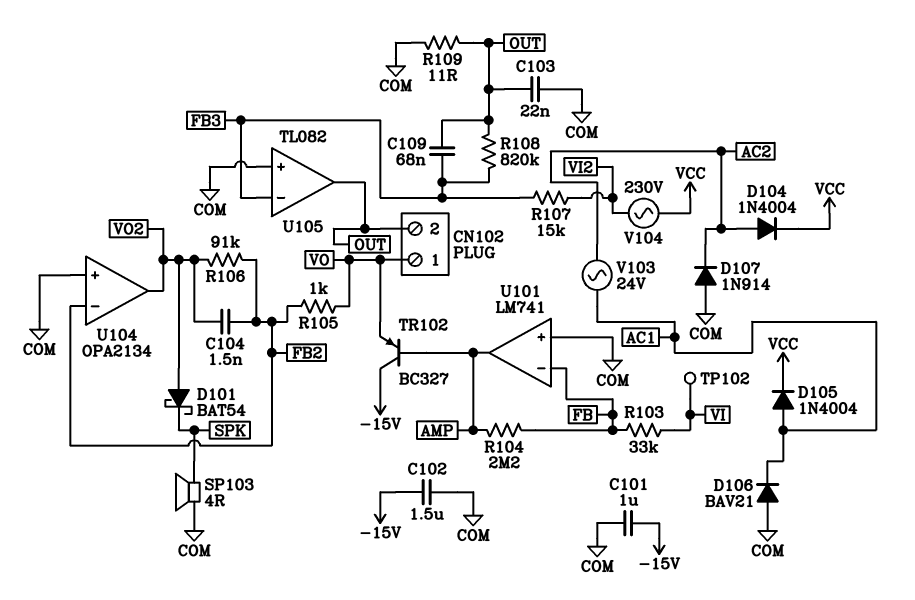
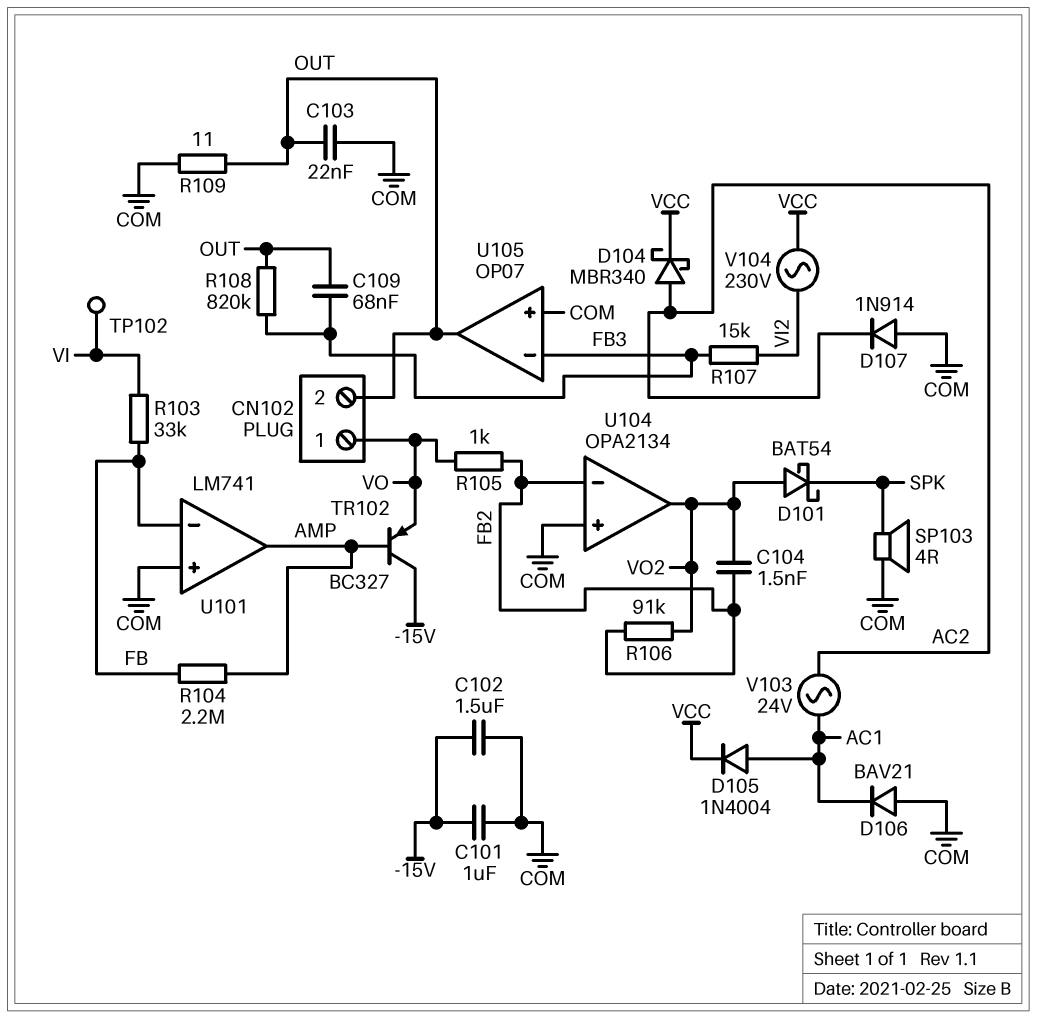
D104: diode 1N4004 (A AC2, K VCC) -> schottky MBR340 (A AC2, K VCC)
U105: TL082 -> OP07

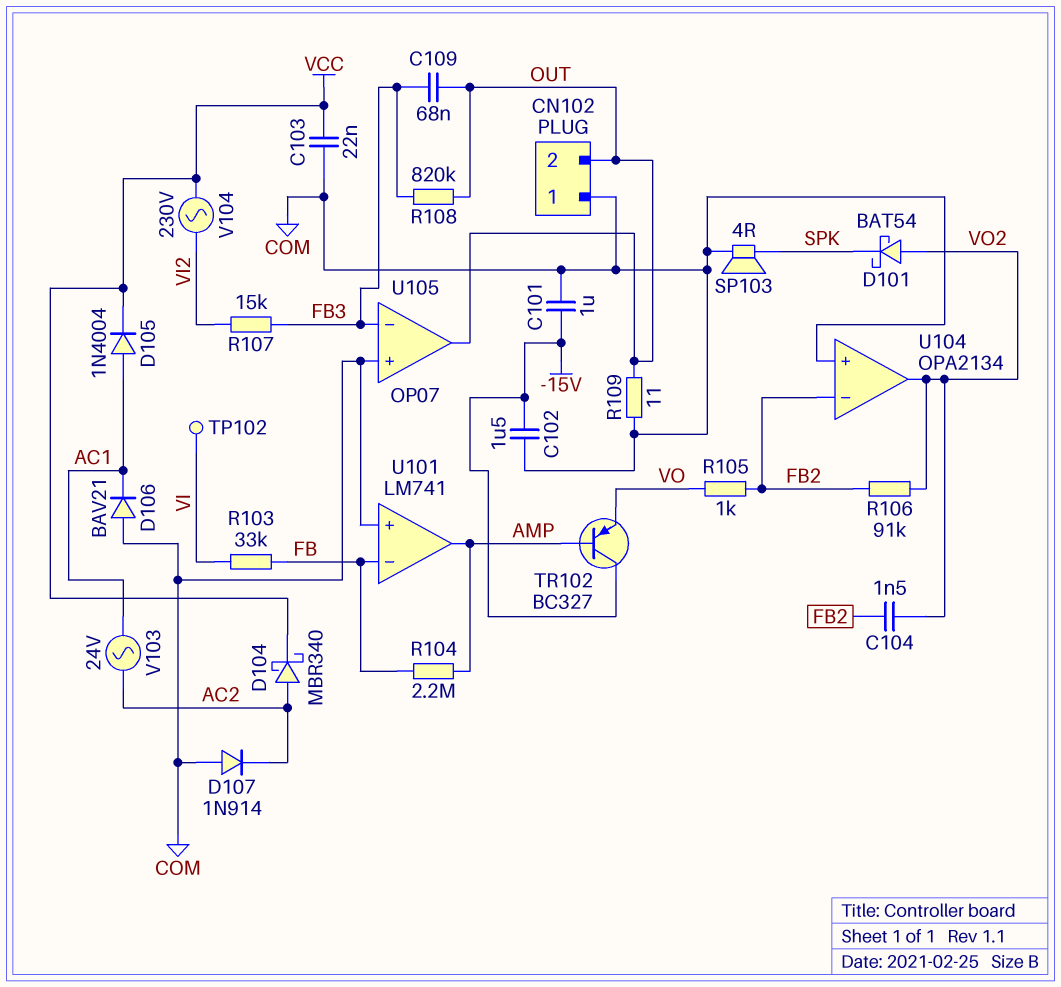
C103: 22nF (COM, OUT) -> 22nF (COM, VCC)
CN102 pin 1: VO -> COM

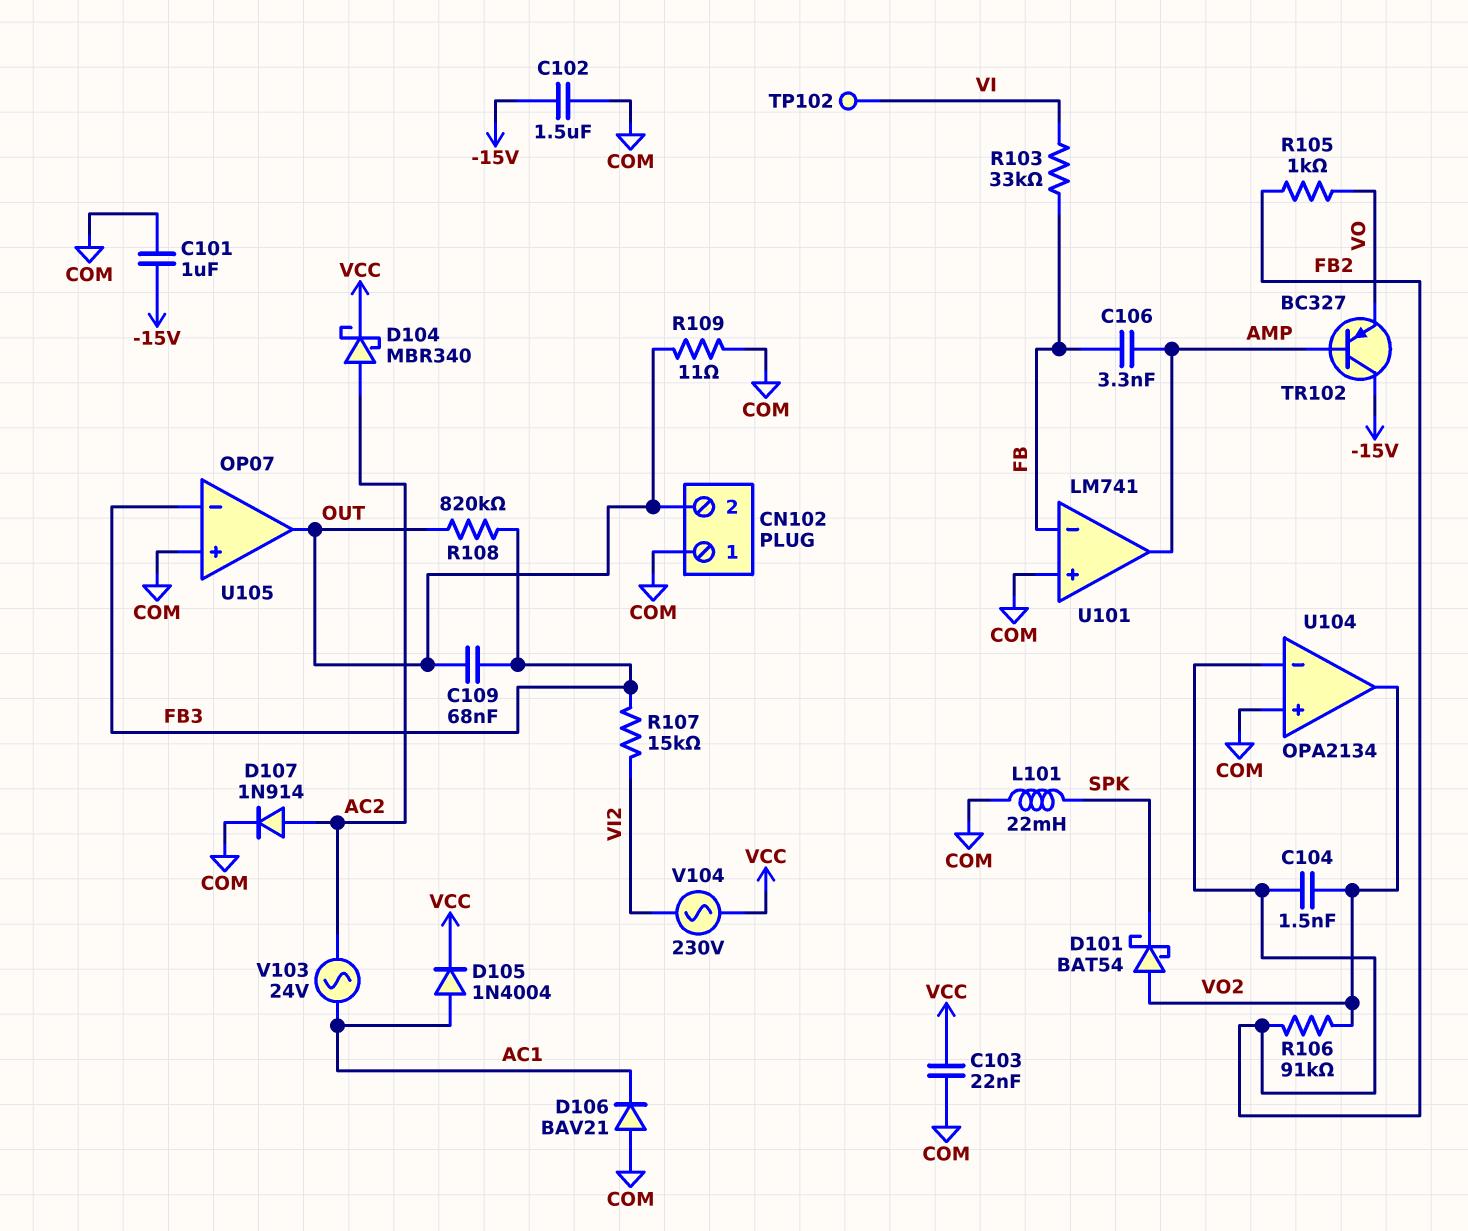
C106: none -> 3.3nF (AMP, FB)
D107: diode 1N914 (A COM, K AC2) -> diode 1N914 (A AC2, K COM)
L101: none -> 22mH (COM, SPK)
R104: 2.2M (AMP, FB) -> none
SP103: speaker 4R (COM, SPK) -> none

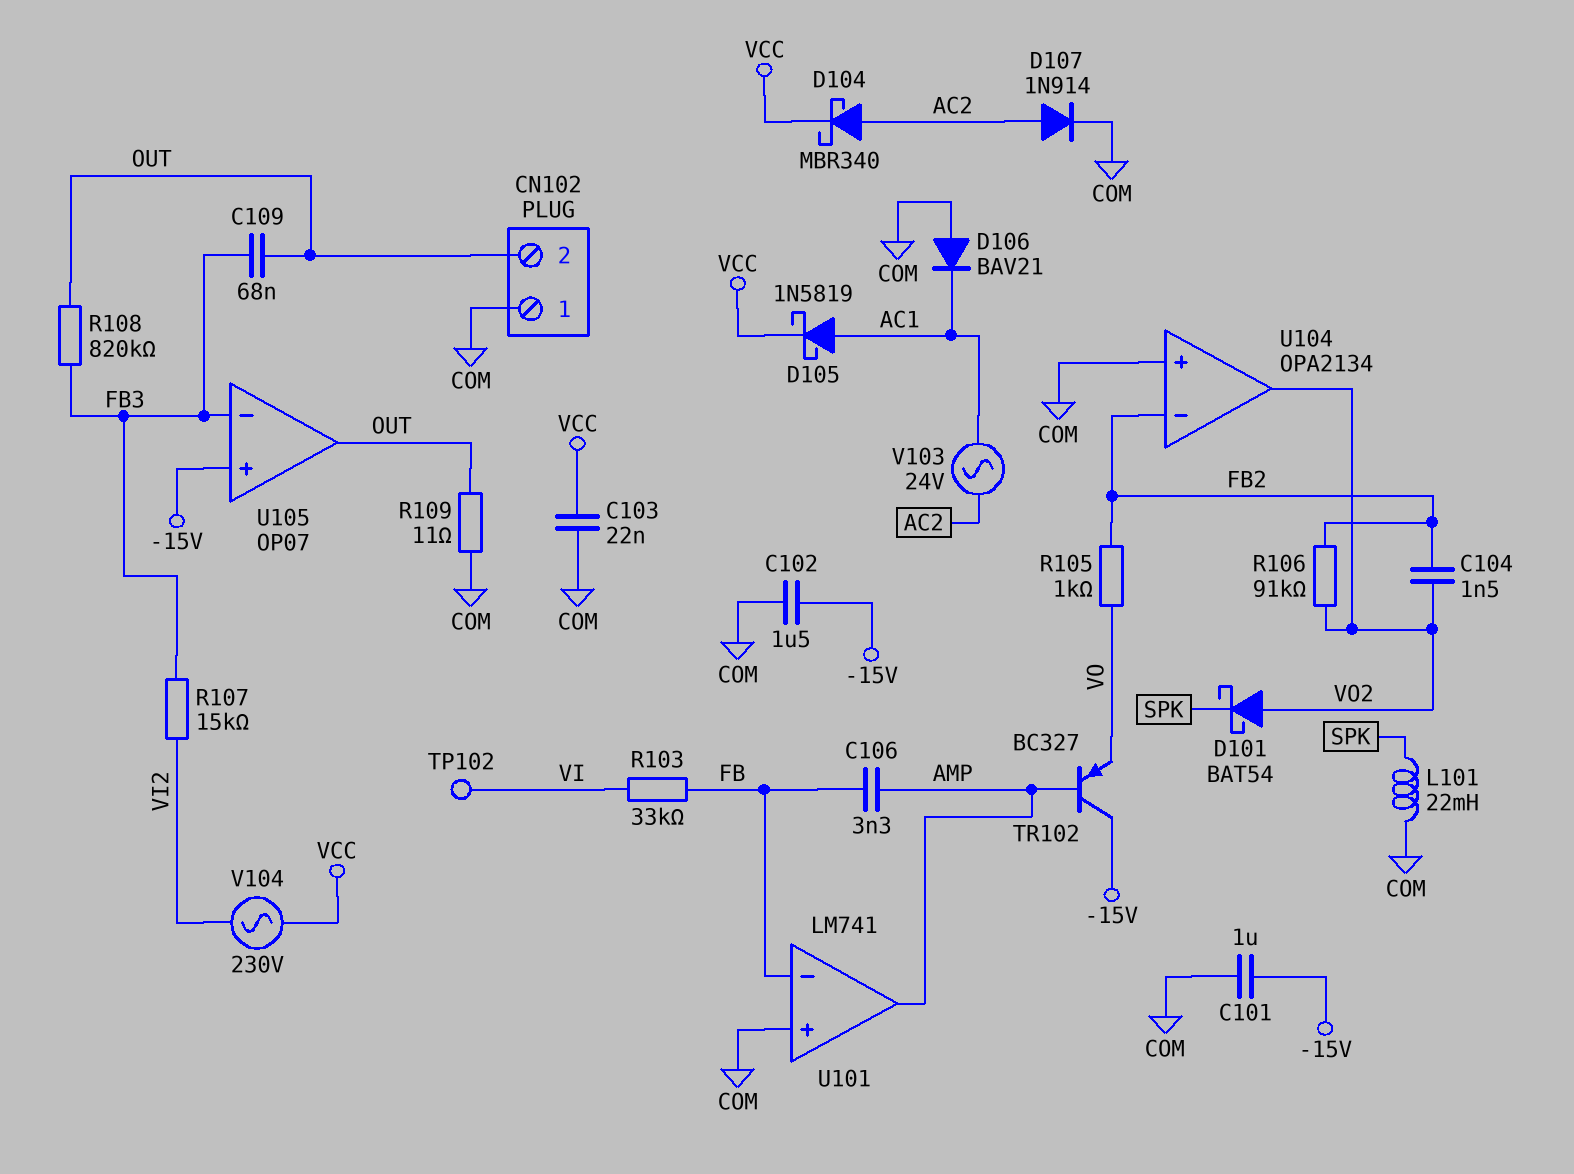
D105: diode 1N4004 (A AC1, K VCC) -> schottky 1N5819 (A AC1, K VCC)
U105 pin in+: COM -> -15V

